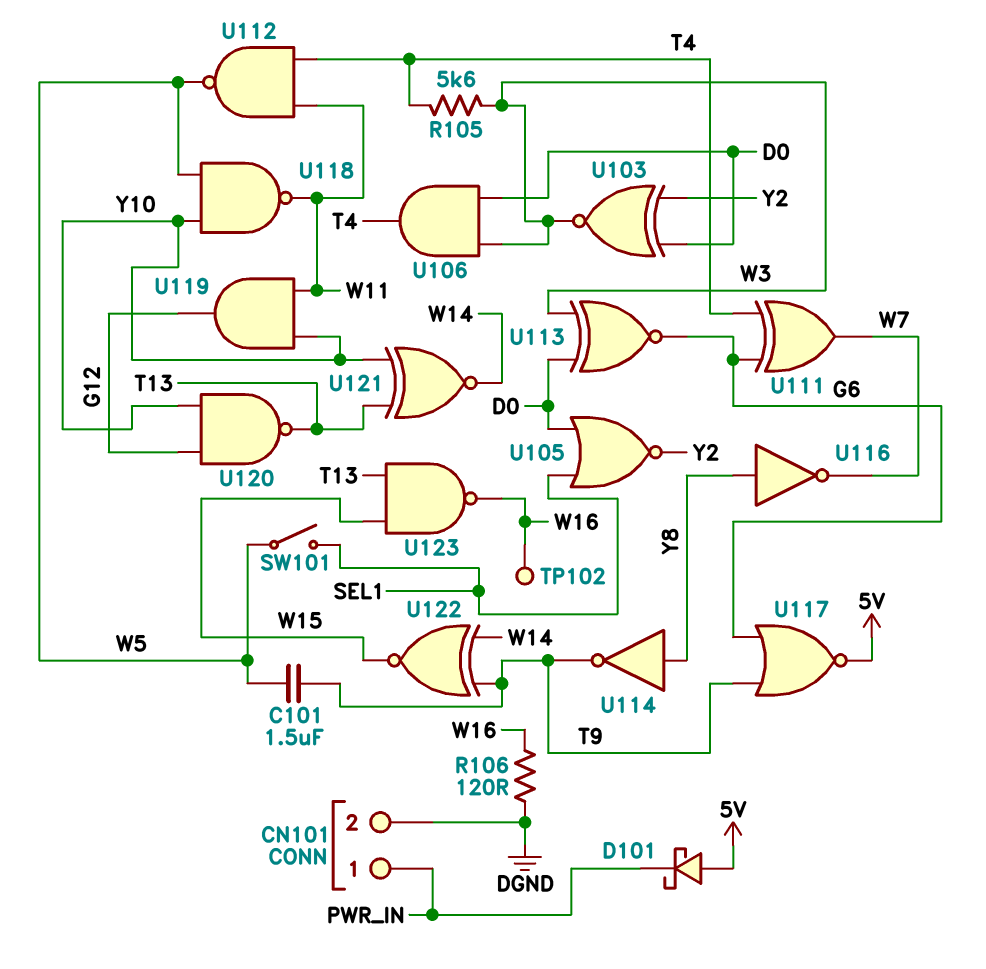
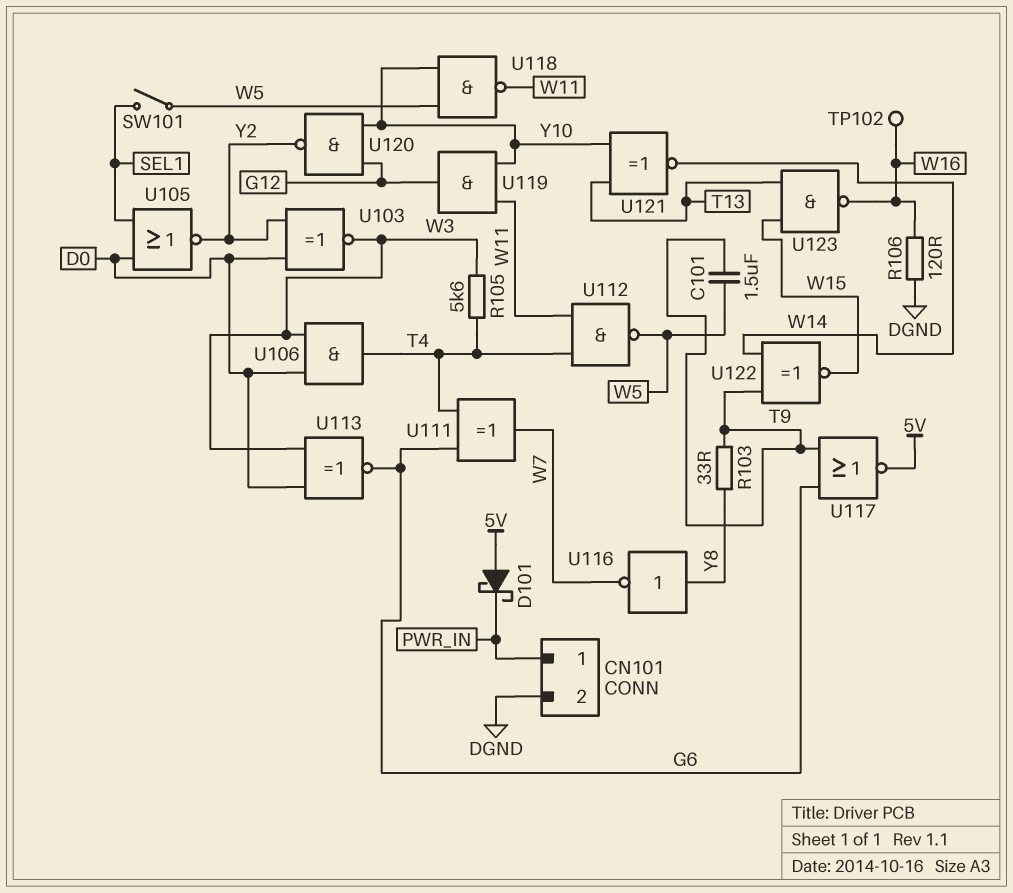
R103: none -> 33 (T9, Y8)
U114: NOT (in Y8, out T9) -> none
U120: NAND (in G12, in Y10, out T13) -> NAND (in G12, in Y10, out Y2)

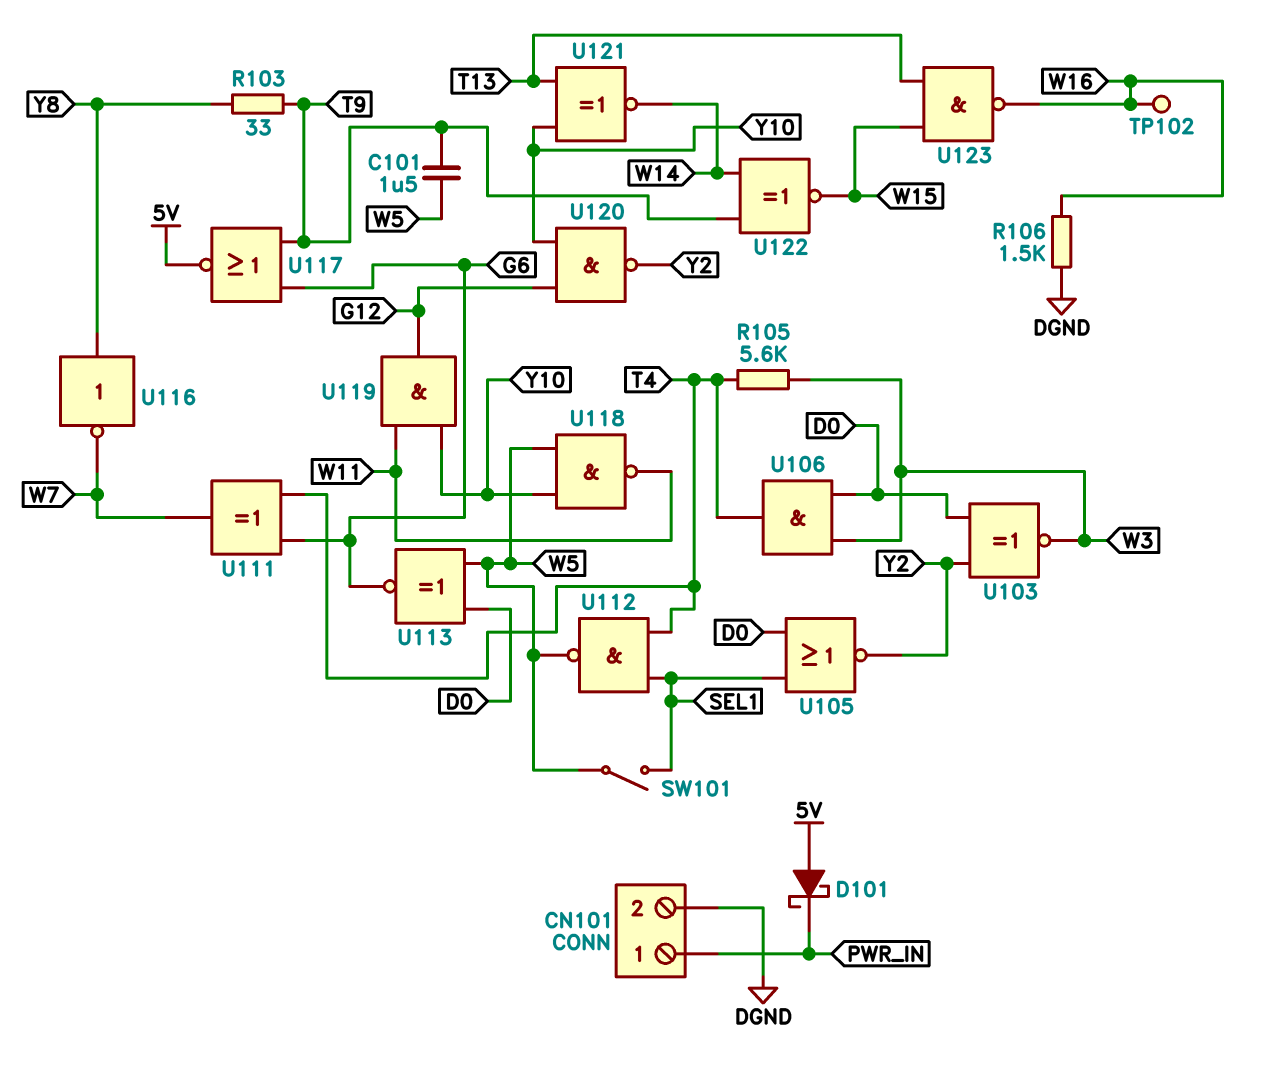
R106: 120 (DGND, W16) -> 1.5k (DGND, W16)
U112: NAND (in T4, in W11, out W5) -> NAND (in SEL1, in T4, out W5)
U113: XNOR (in D0, in W3, out G6) -> XNOR (in D0, in W5, out G6)

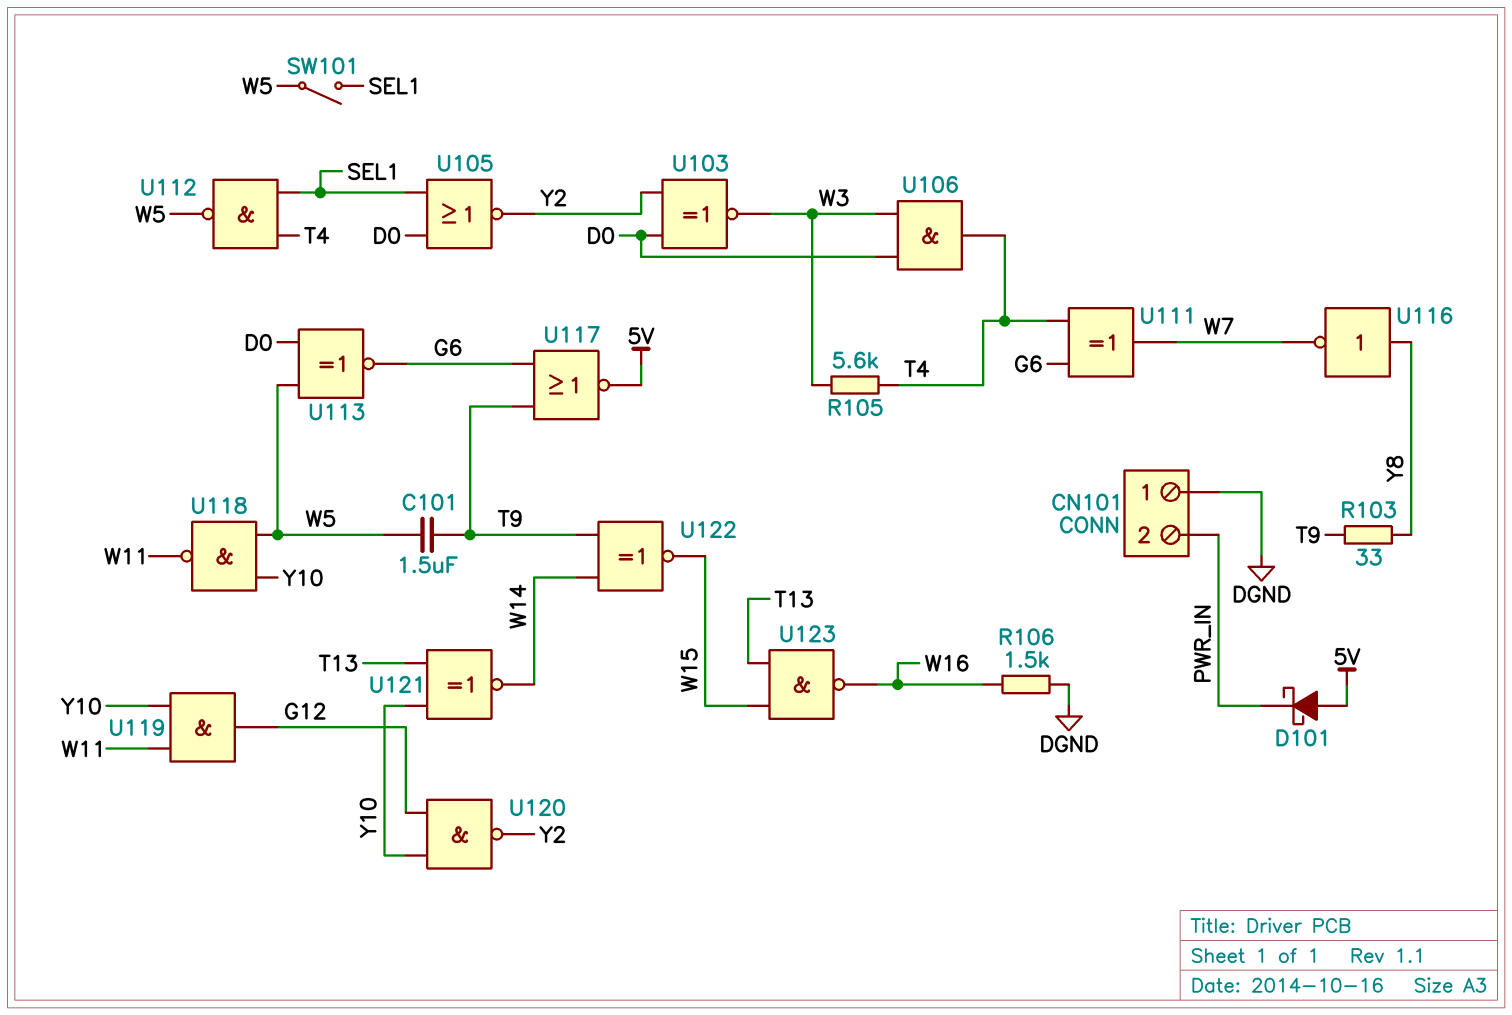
CN101 pin 1: PWR_IN -> DGND
CN101 pin 2: DGND -> PWR_IN
TP102: test point (W16) -> none

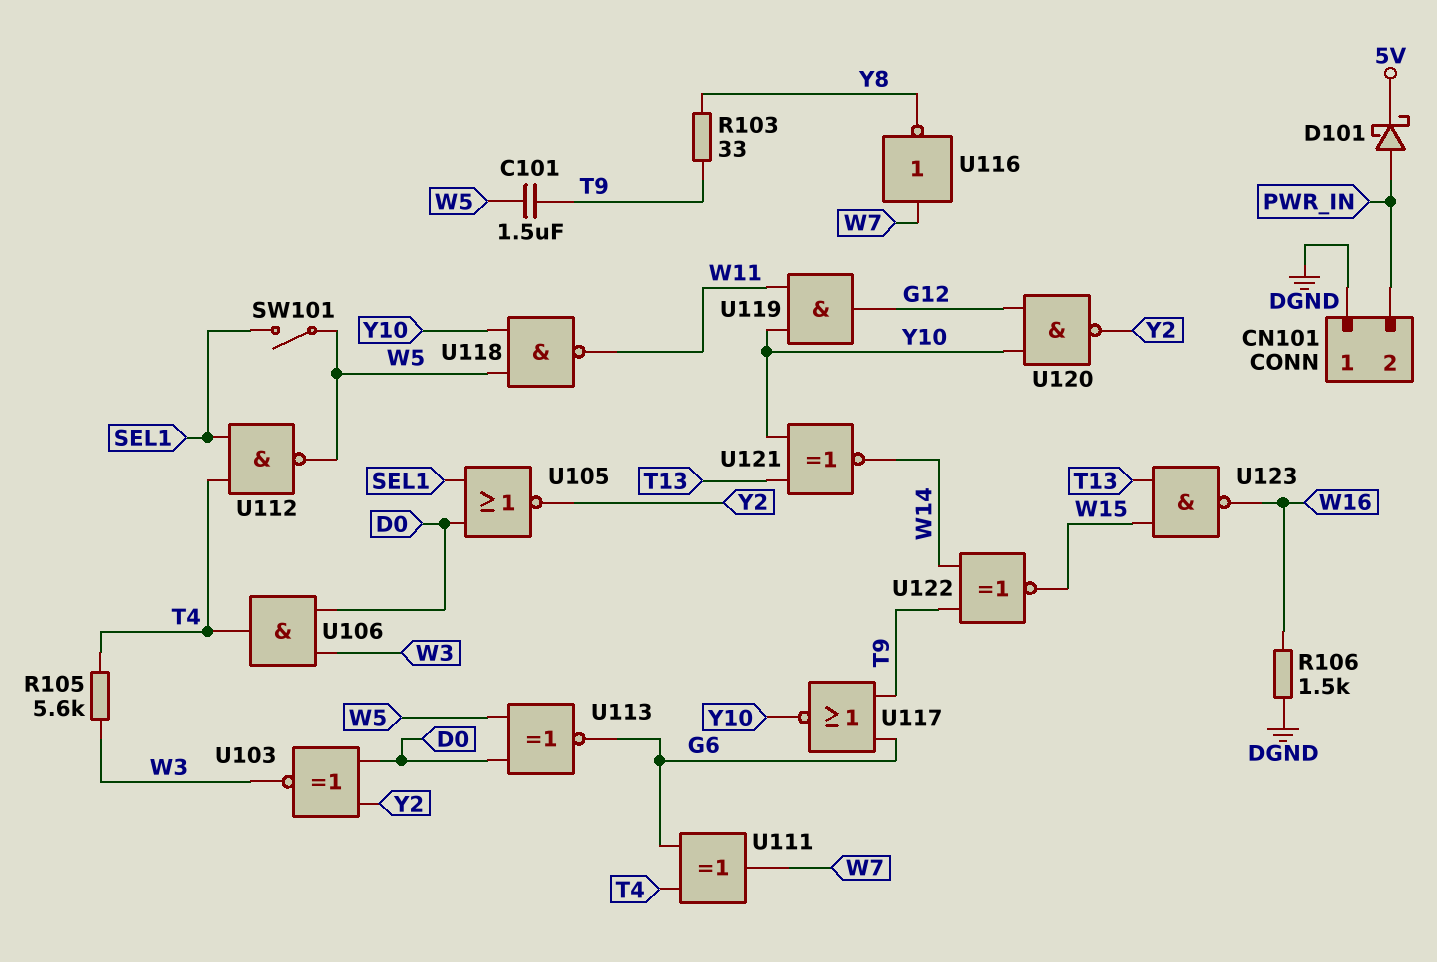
D101: schottky (A 5V, K PWR_IN) -> schottky (A PWR_IN, K 5V)
U116: NOT (in Y8, out W7) -> NOT (in W7, out Y8)
U117: NOR (in G6, in T9, out 5V) -> NOR (in G6, in T9, out Y10)

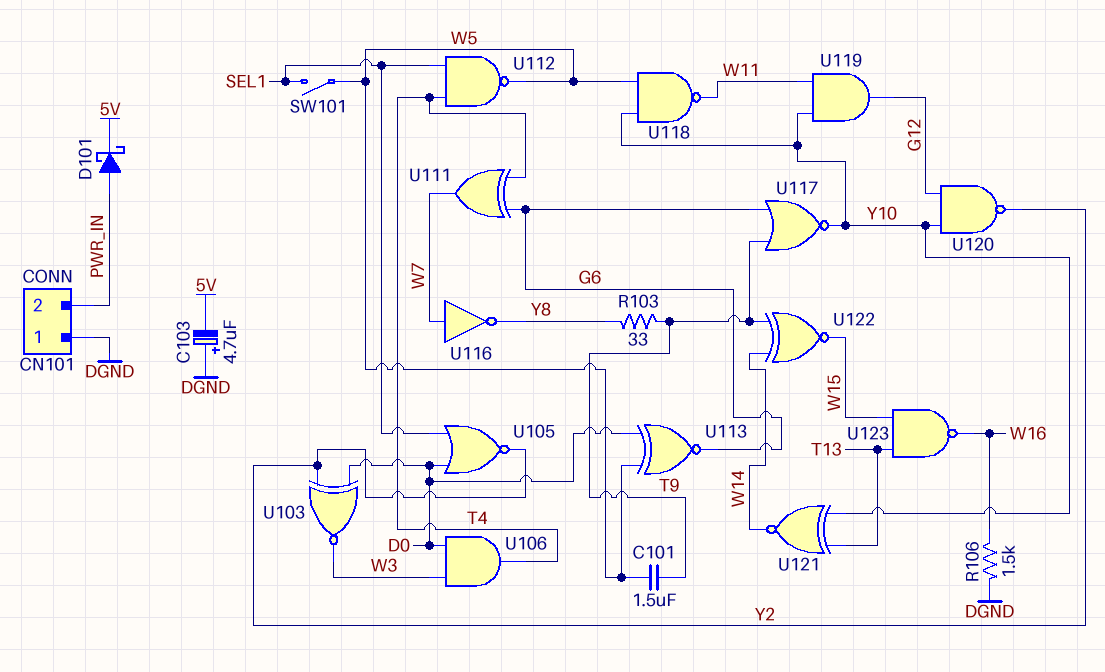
C103: none -> 4.7uF (plus DGND, minus 5V)
R105: 5.6k (T4, W3) -> none

